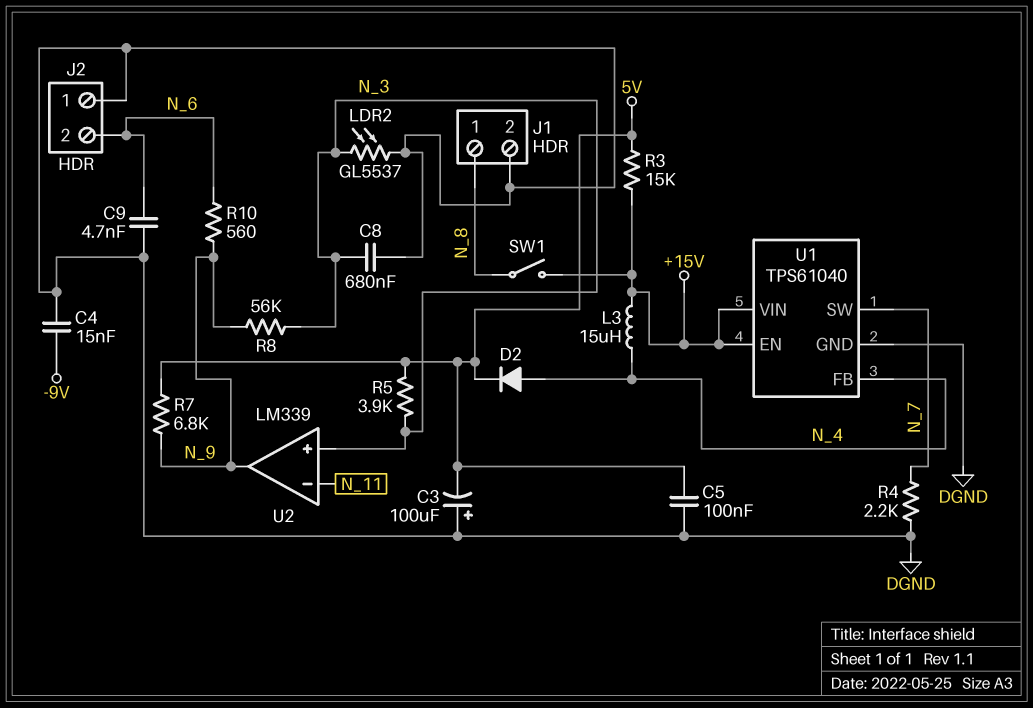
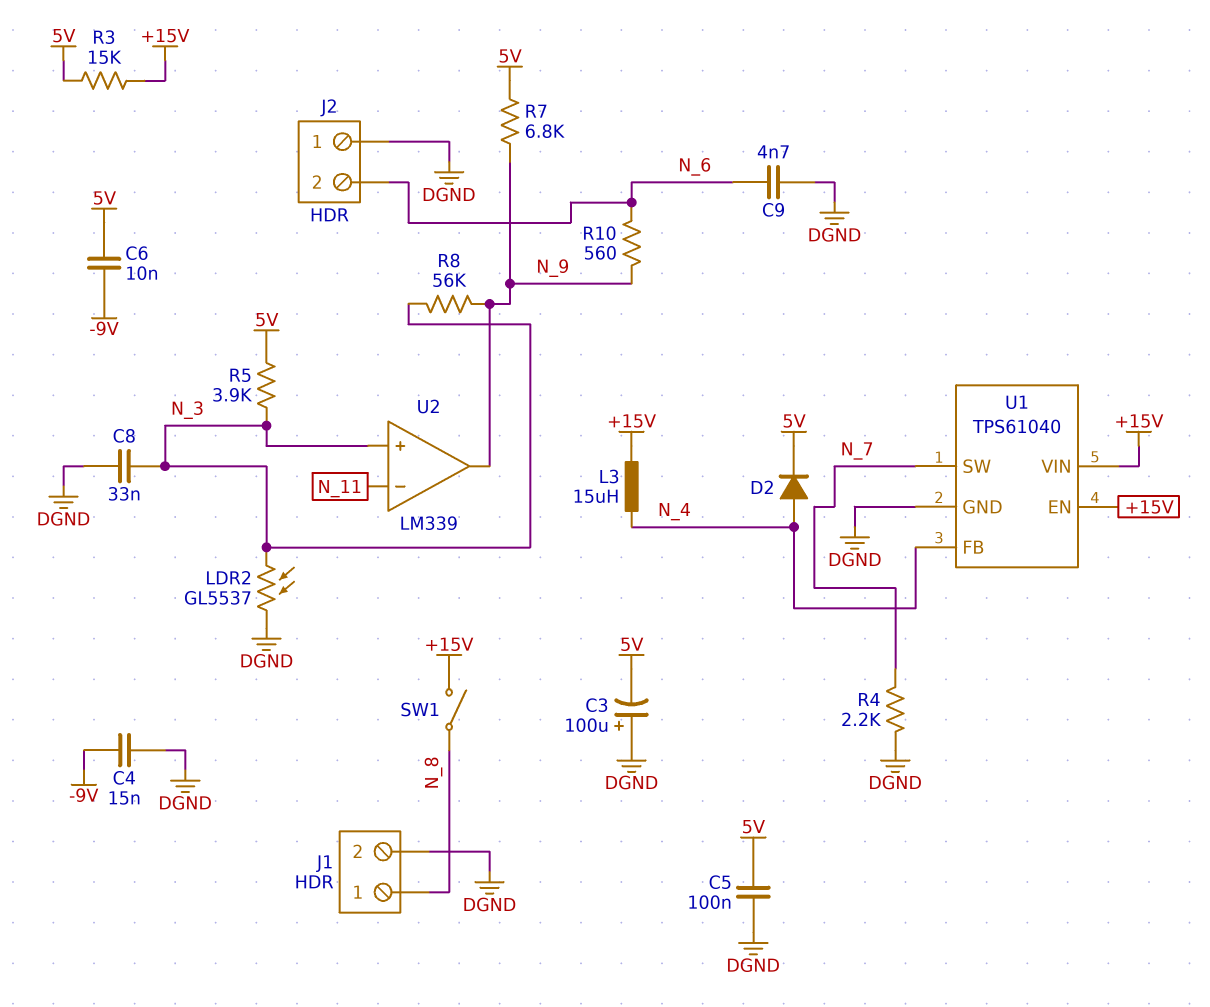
C6: none -> 10nF (-9V, 5V)
C8: 680nF (DGND, N_3) -> 33nF (DGND, N_3)

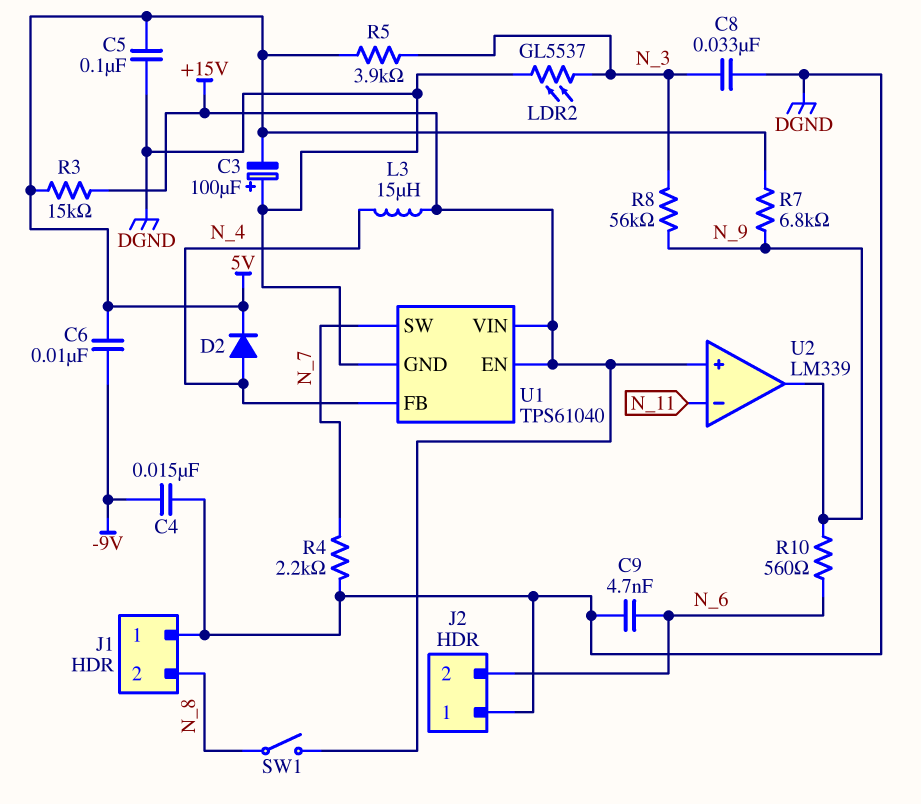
J1 pin 1: N_8 -> DGND
J1 pin 2: DGND -> N_8
U2 pin in+: N_3 -> +15V

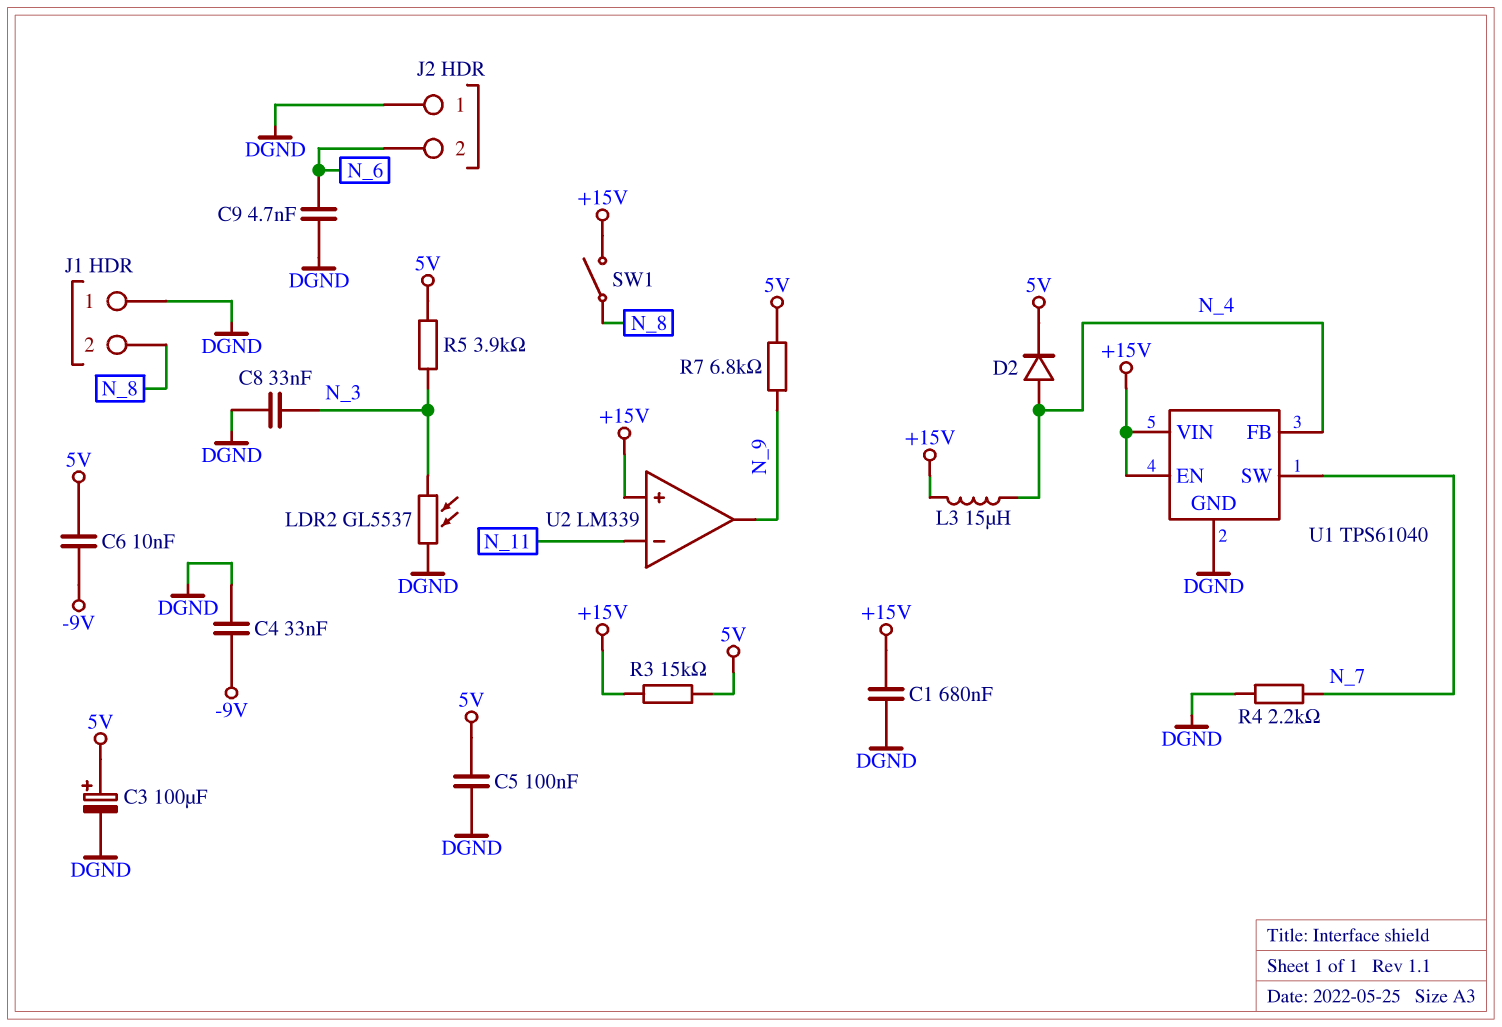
C1: none -> 680nF (+15V, DGND)
C3: 100uF (plus DGND, minus 5V) -> 100uF (plus 5V, minus DGND)
C4: 15nF (-9V, DGND) -> 33nF (-9V, DGND)
R8: 56k (N_3, N_9) -> none
R10: 560 (N_6, N_9) -> none

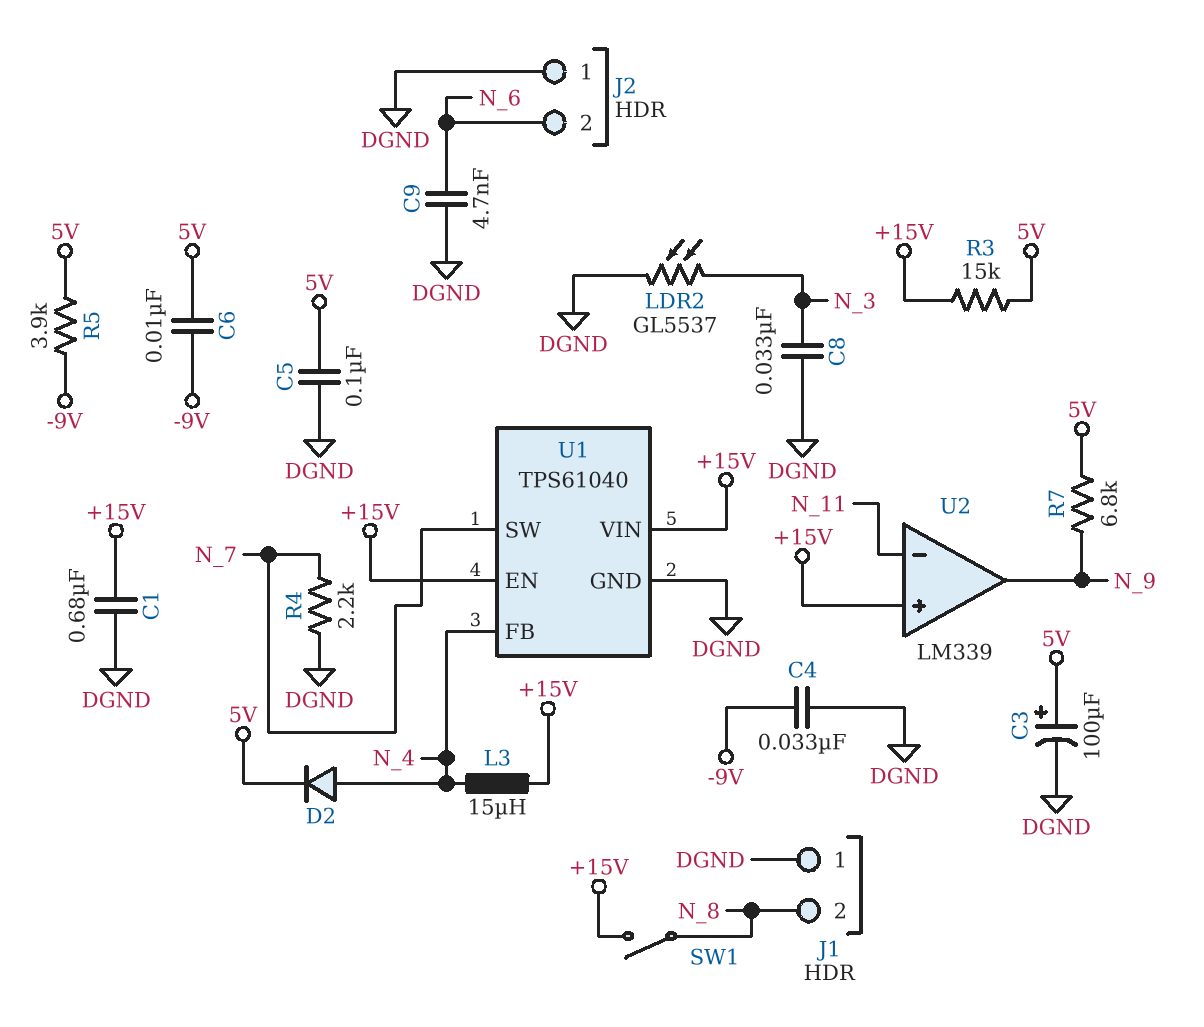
R5: 3.9k (5V, N_3) -> 3.9k (-9V, 5V)

